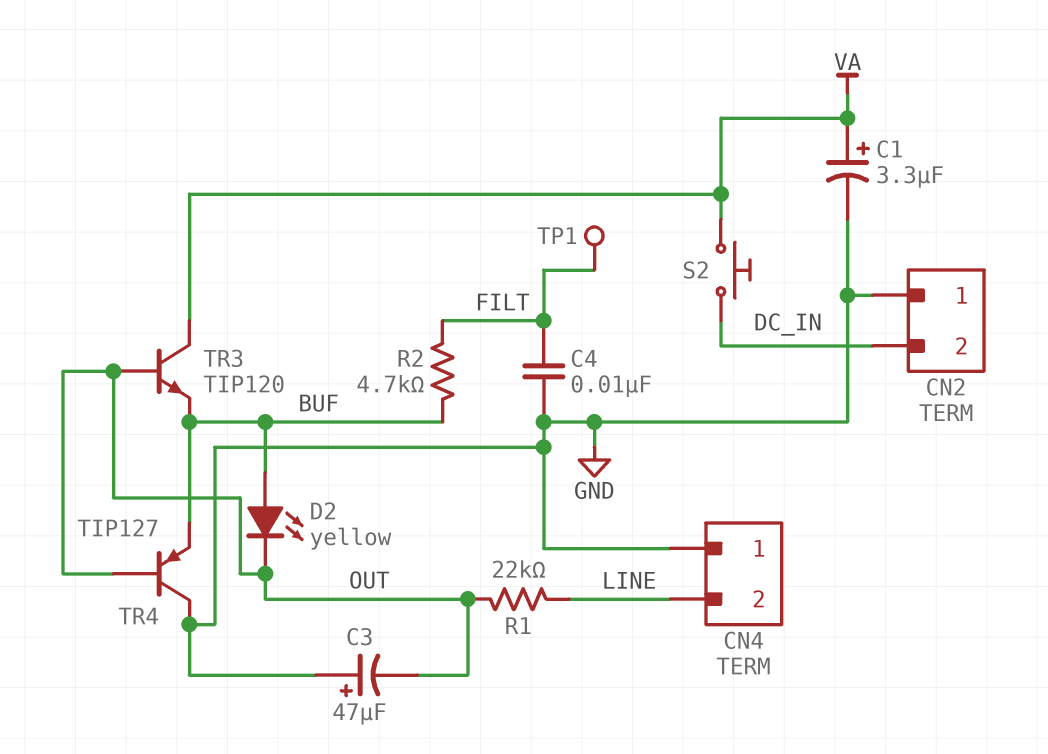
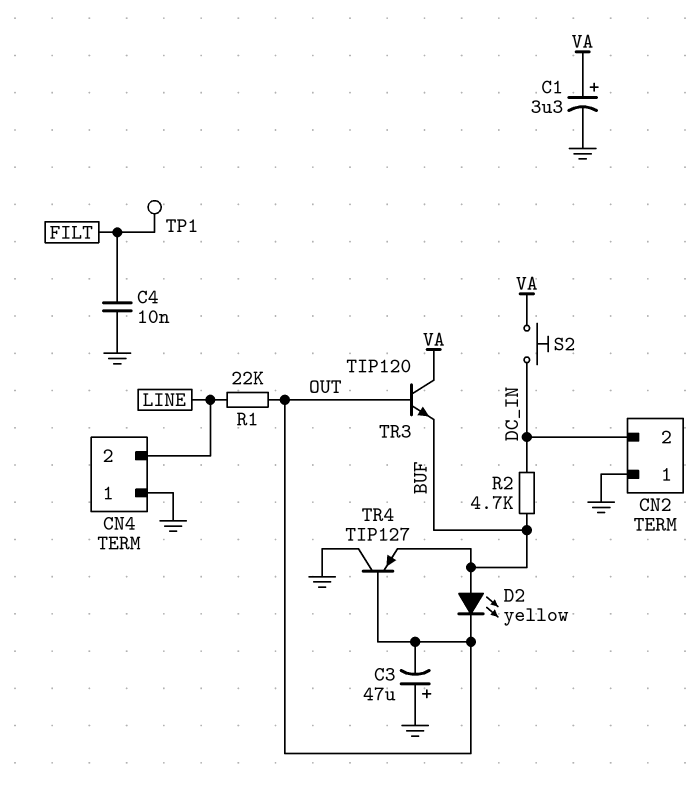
R2: 4.7k (BUF, FILT) -> 4.7k (BUF, DC_IN)

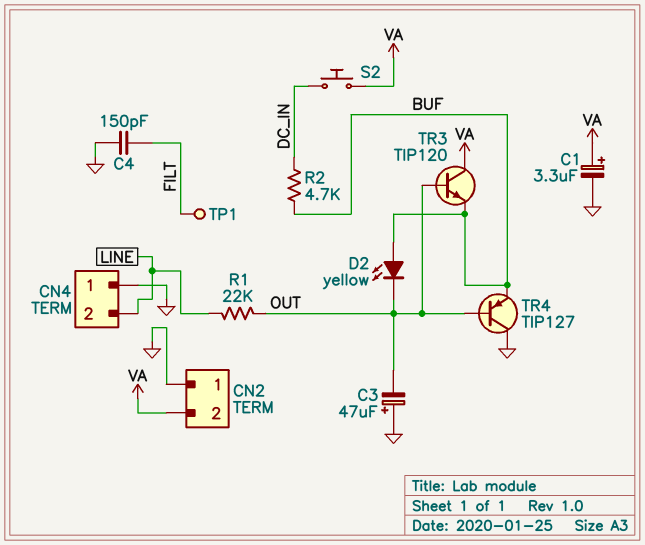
C4: 10nF (FILT, GND) -> 150pF (FILT, GND)
CN2 pin 2: DC_IN -> VA

